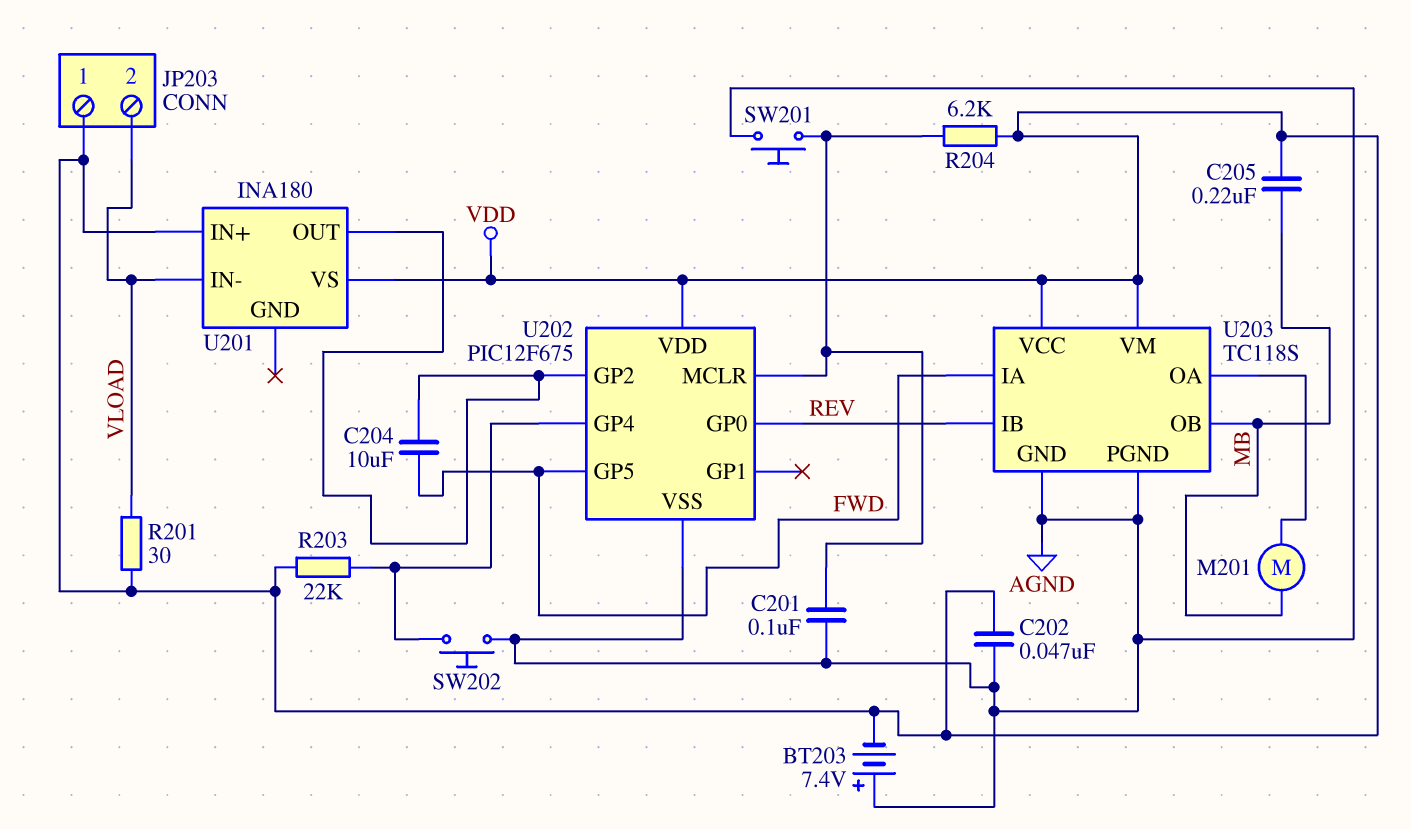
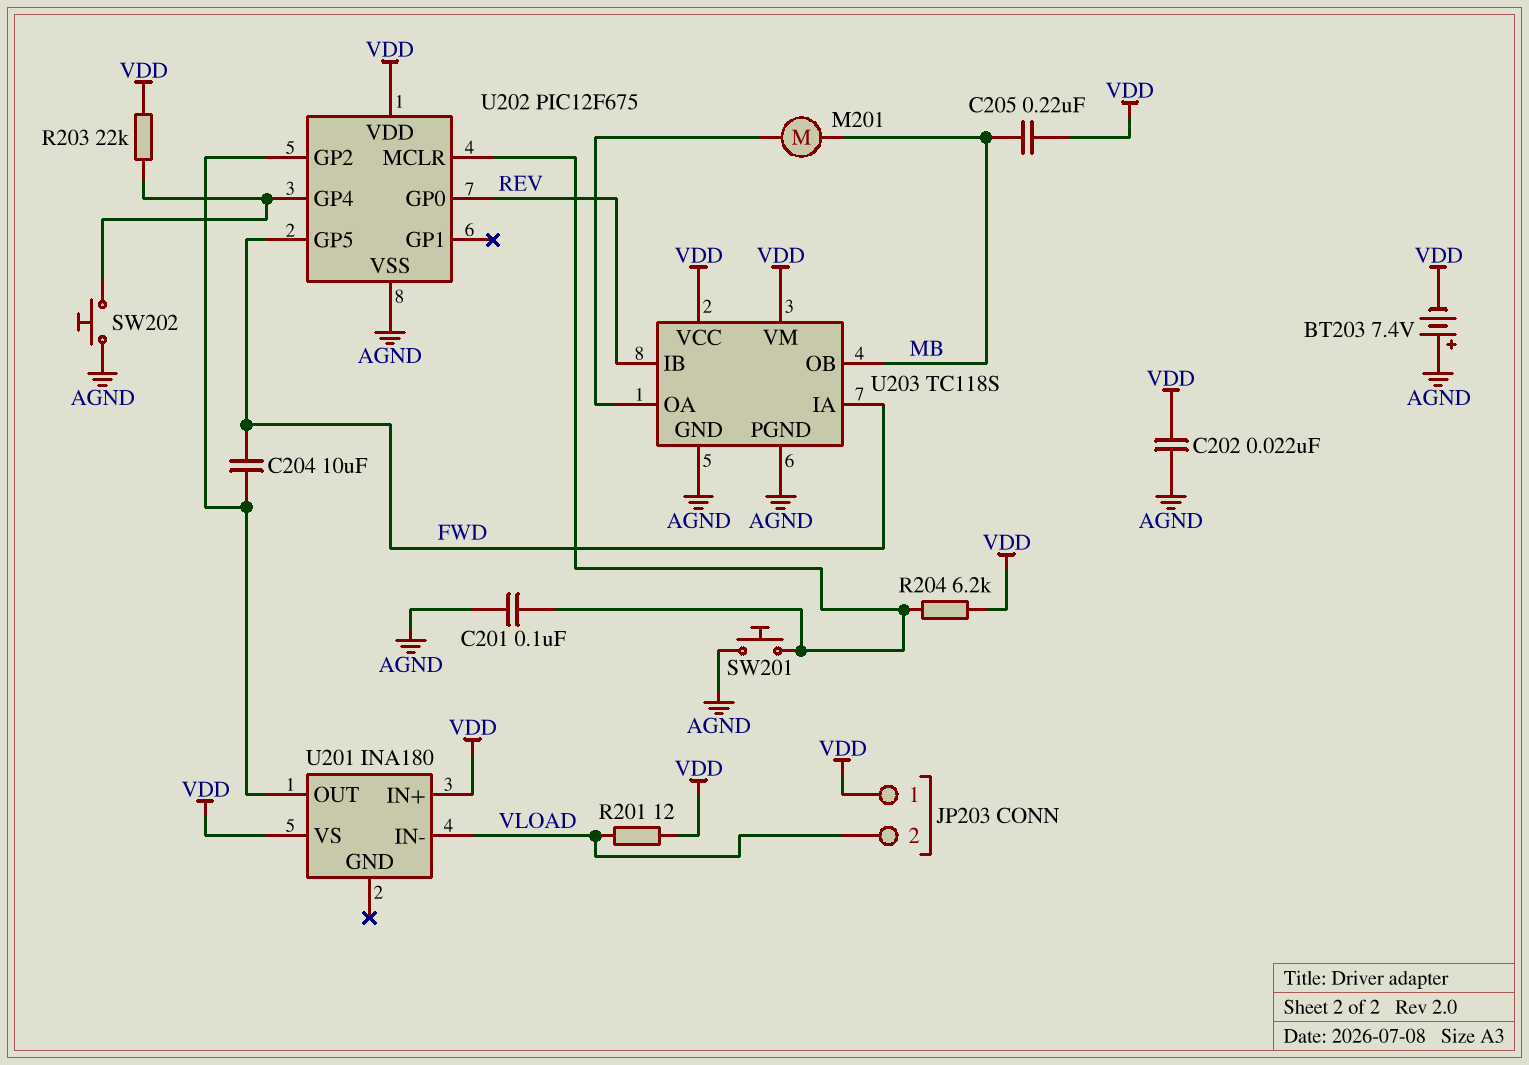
C202: 47nF (AGND, VDD) -> 22nF (AGND, VDD)
R201: 30 (VDD, VLOAD) -> 12 (VDD, VLOAD)

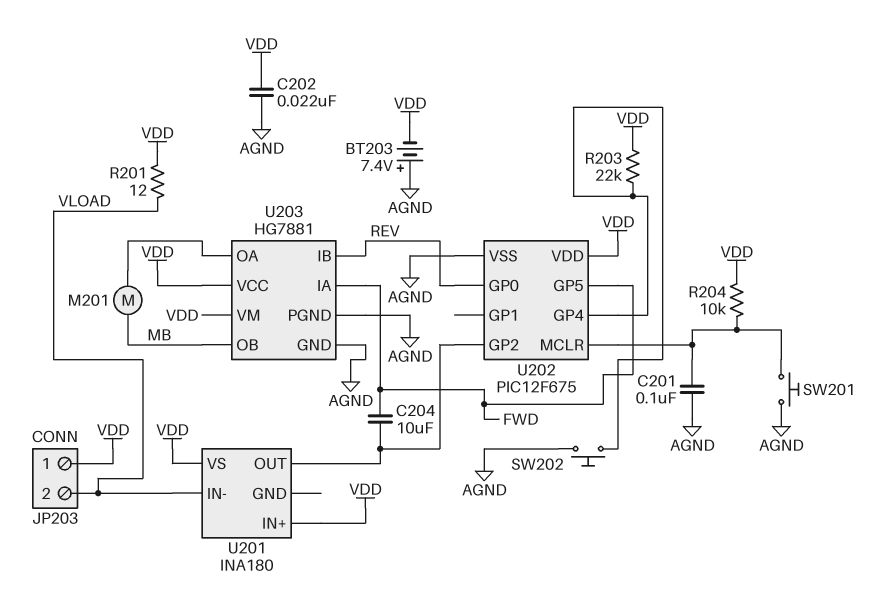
C205: 220nF (MB, VDD) -> none
R204: 6.2k (U202/MCLR, VDD) -> 10k (U202/MCLR, VDD)
U203: TC118S -> HG7881

